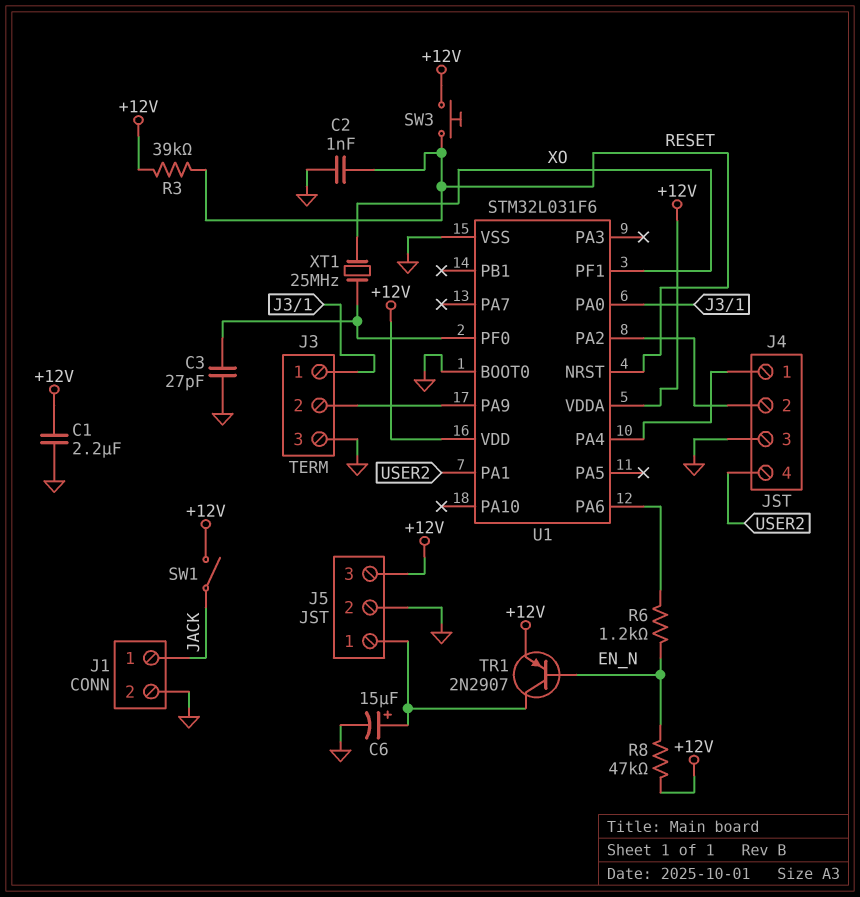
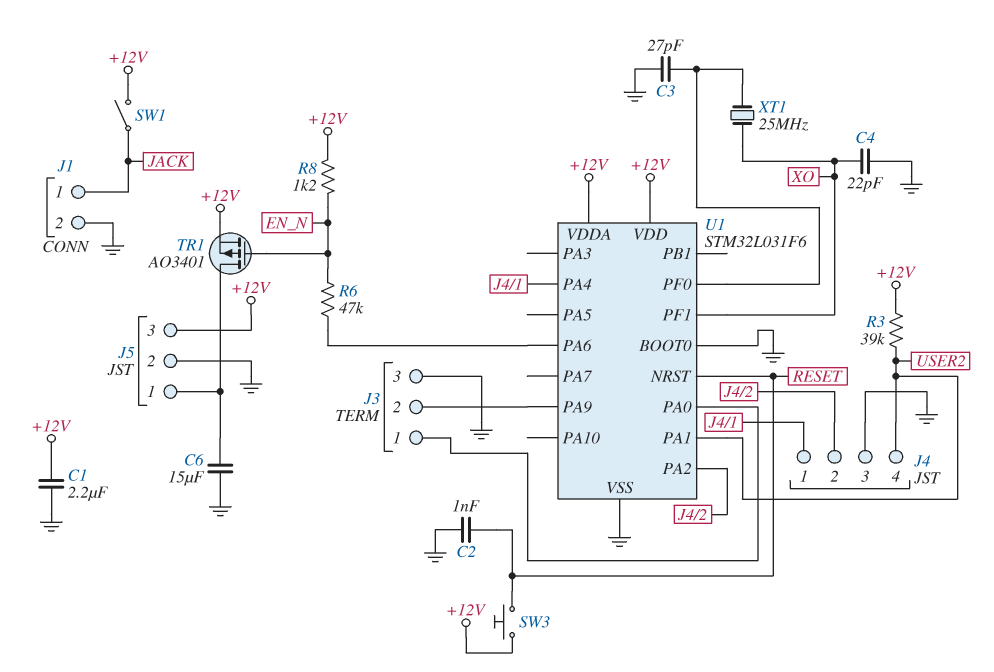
C4: none -> 22pF (GND, XO)
C6: 15uF (plus J5/1, minus GND) -> 15uF (GND, J5/1)
R3: 39k (+12V, RESET) -> 39k (+12V, USER2)
R6: 1.2k (EN_N, U1/PA6) -> 47k (EN_N, U1/PA6)
R8: 47k (+12V, EN_N) -> 1.2k (+12V, EN_N)
TR1: PNP 2N2907 (B EN_N, C J5/1, E +12V) -> PMOS AO3401 (G EN_N, D J5/1, S +12V)

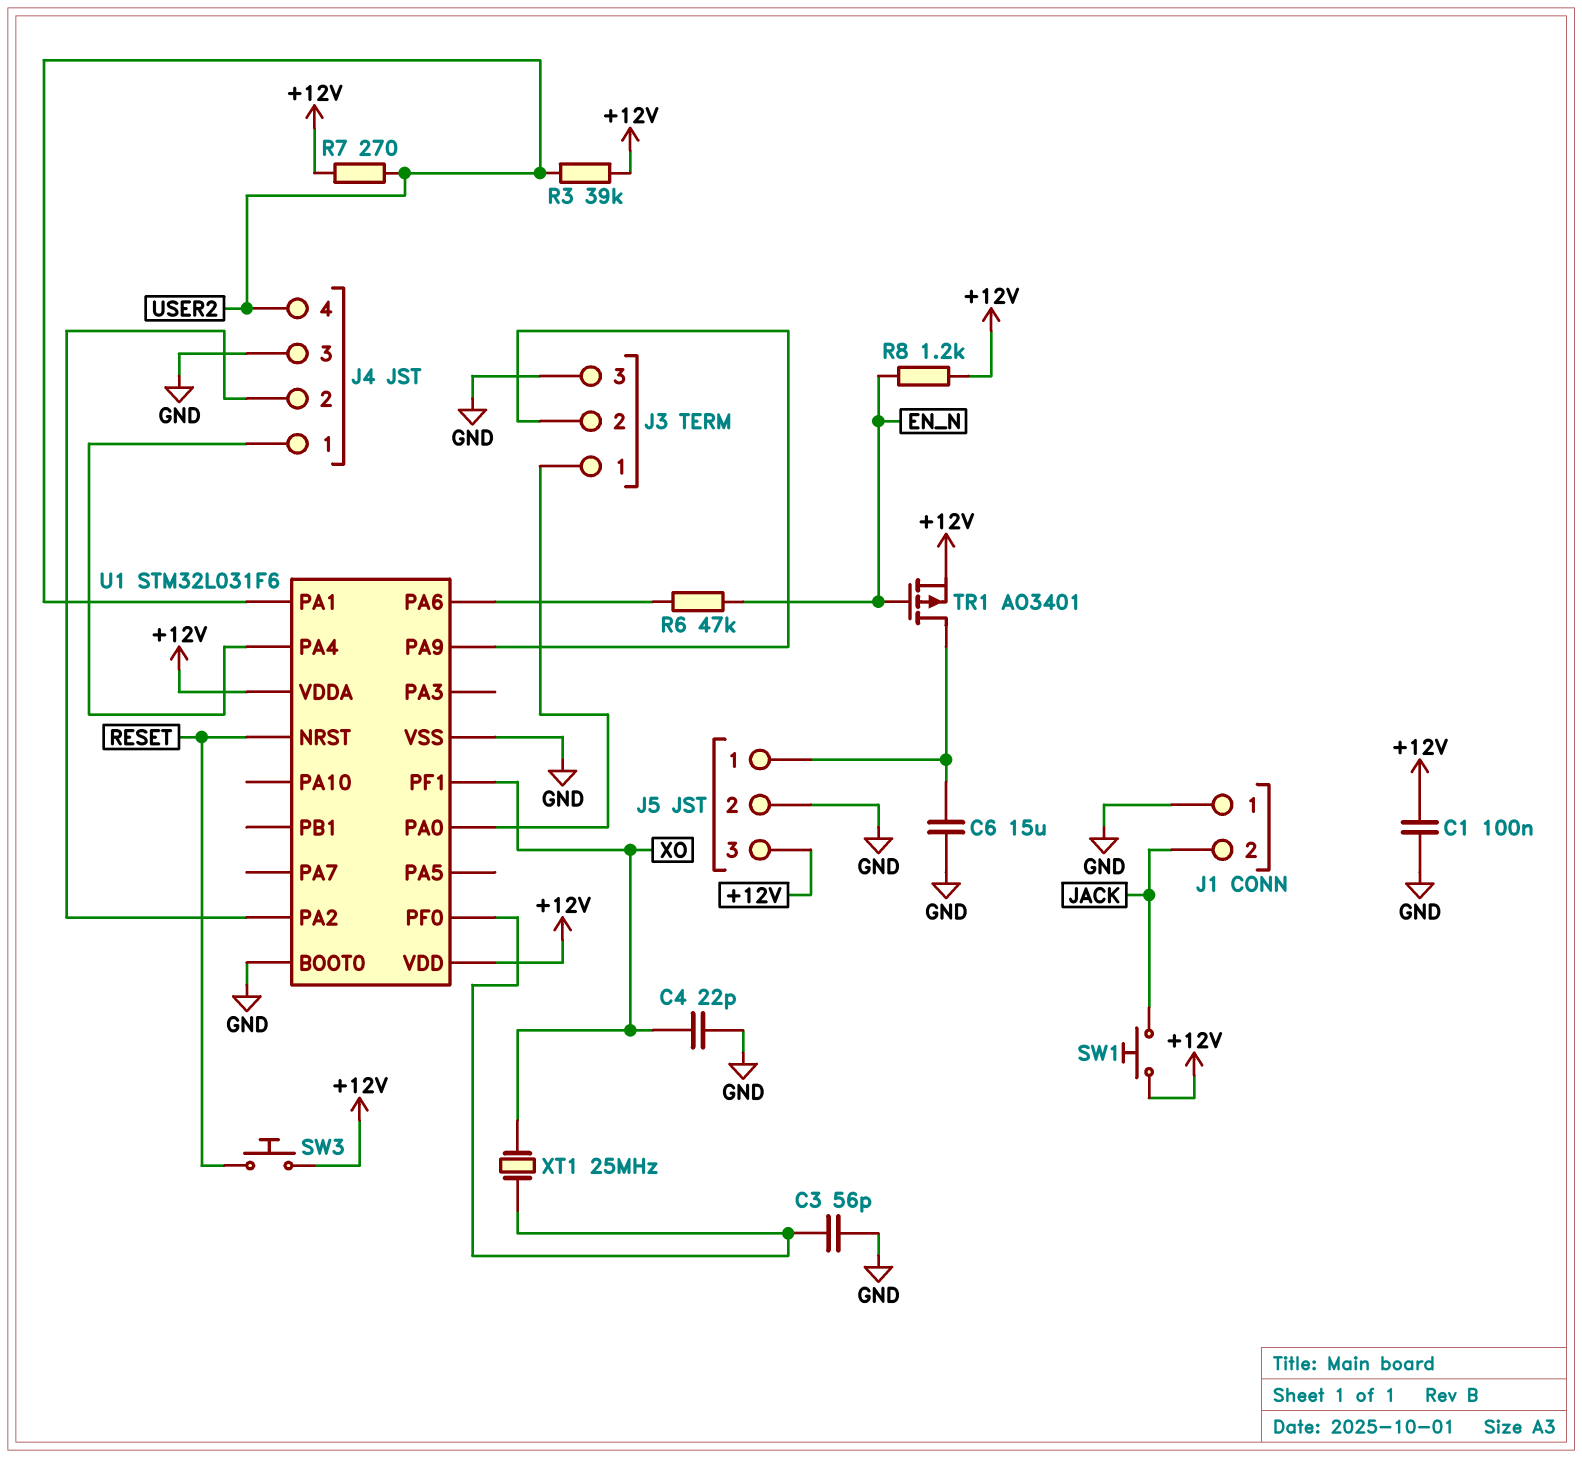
C1: 2.2uF (+12V, GND) -> 100nF (+12V, GND)
C2: 1nF (GND, RESET) -> none
C3: 27pF (GND, U1/PF0) -> 56pF (GND, U1/PF0)
J1 pin 1: JACK -> GND
J1 pin 2: GND -> JACK
R7: none -> 270 (+12V, USER2)
SW1: switch (+12V, JACK) -> button (+12V, JACK)

